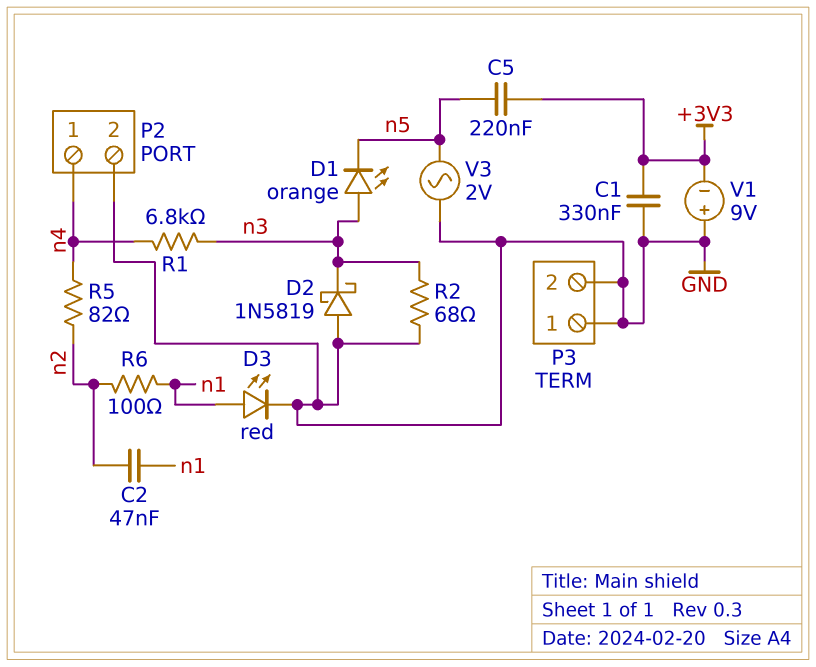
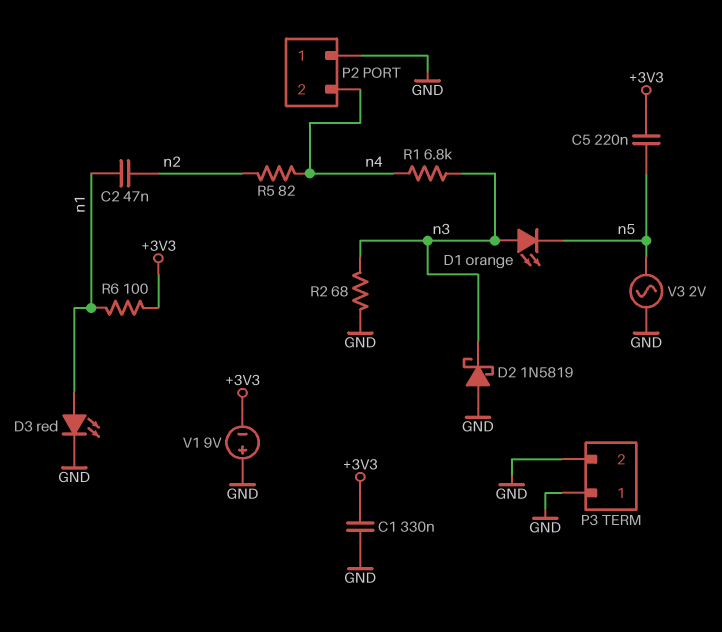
P2 pin 1: n4 -> GND
P2 pin 2: GND -> n4
R6: 100 (n1, n2) -> 100 (+3V3, n1)

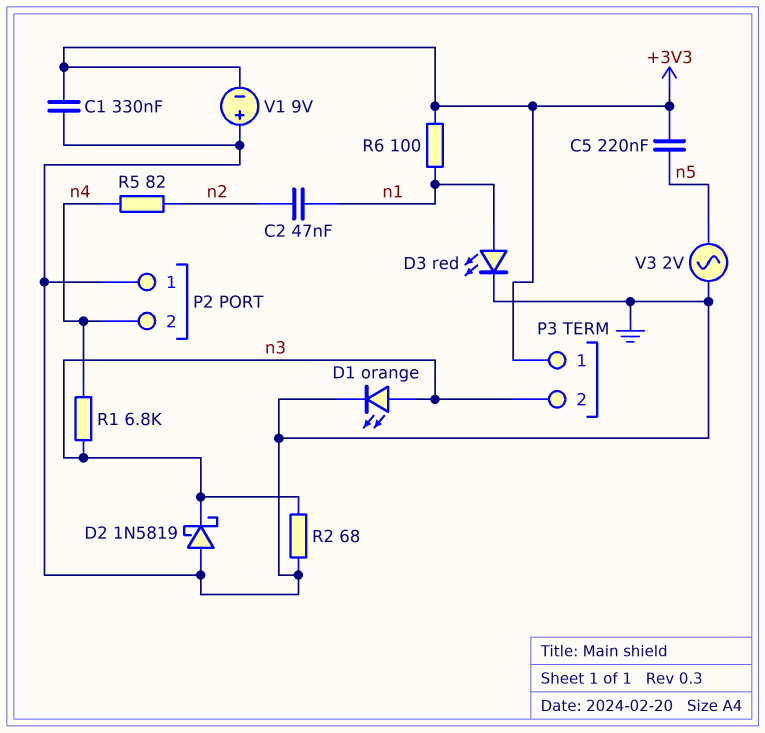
D1: LED orange (A n3, K n5) -> LED orange (A n3, K GND)
P3 pin 1: GND -> +3V3
P3 pin 2: GND -> n3

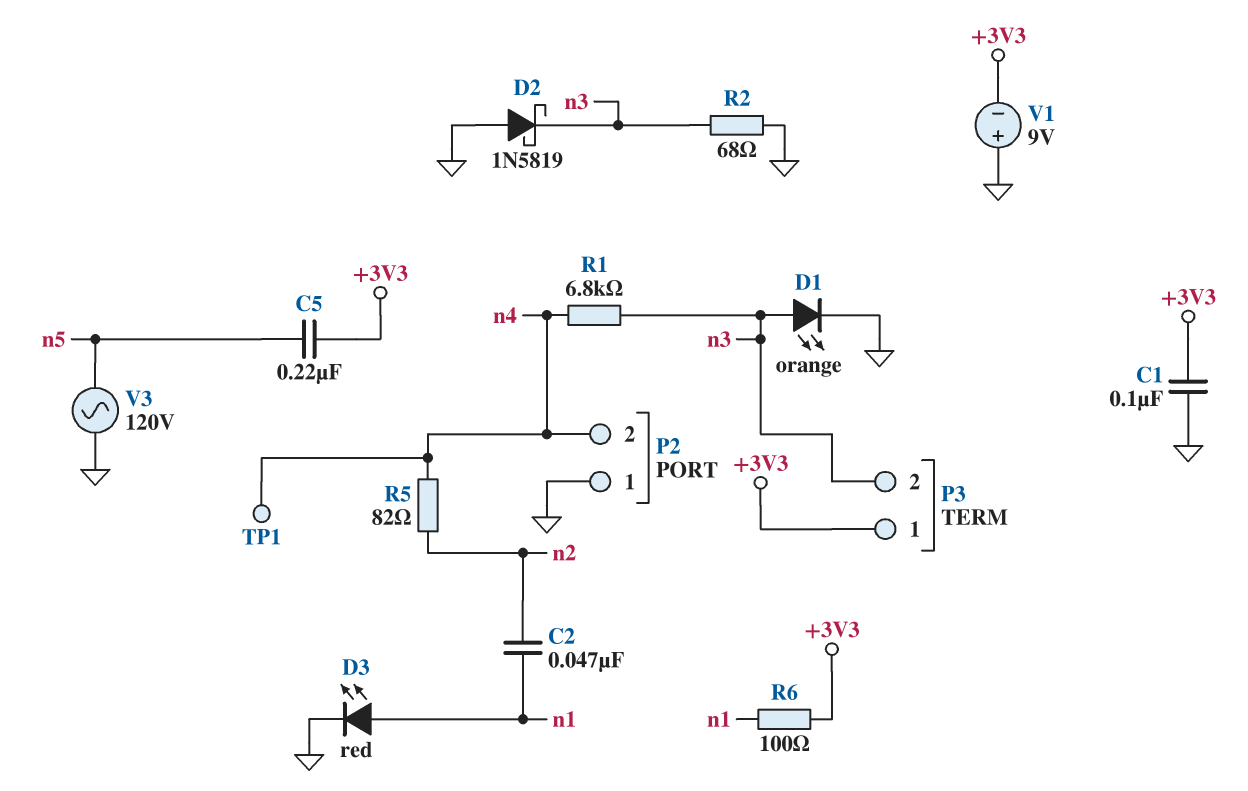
C1: 330nF (+3V3, GND) -> 100nF (+3V3, GND)
TP1: none -> test point (n4)
V3: AC 2V (GND, n5) -> AC 120V (GND, n5)

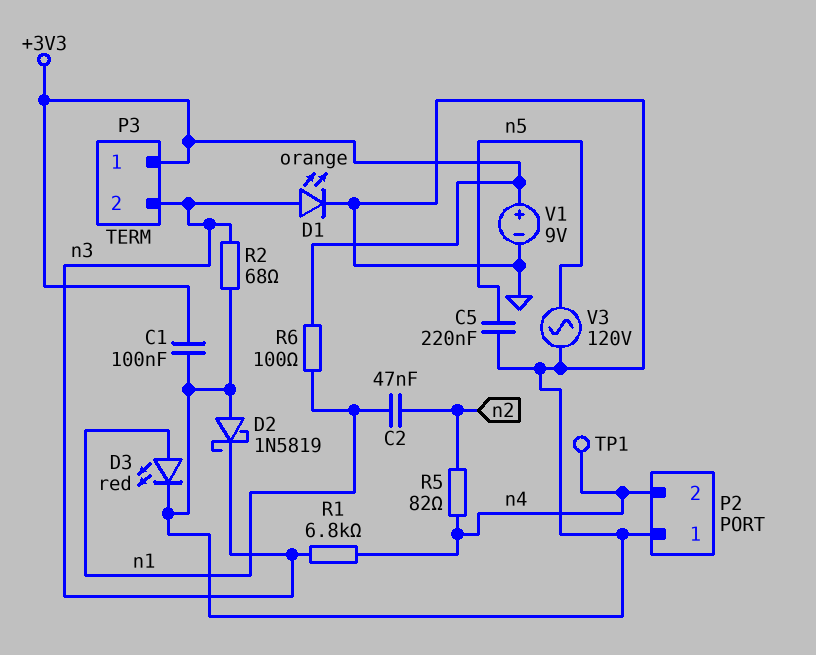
C5: 220nF (+3V3, n5) -> 220nF (GND, n5)
V1: 9V (plus GND, minus +3V3) -> 9V (plus +3V3, minus GND)

